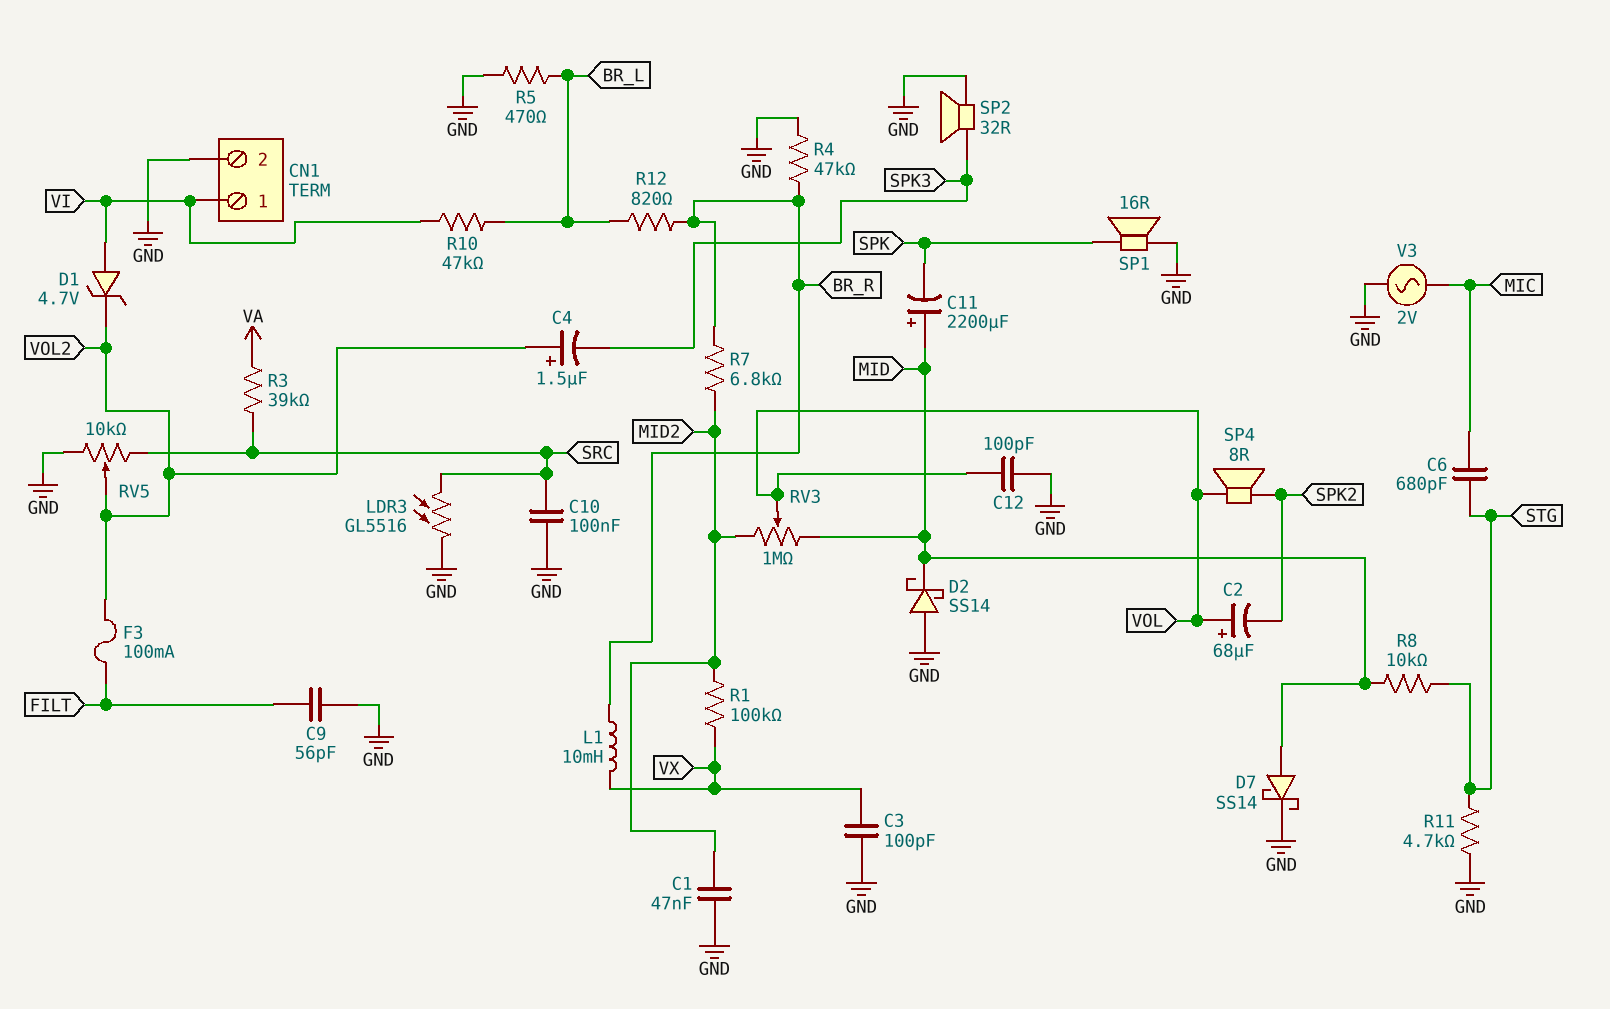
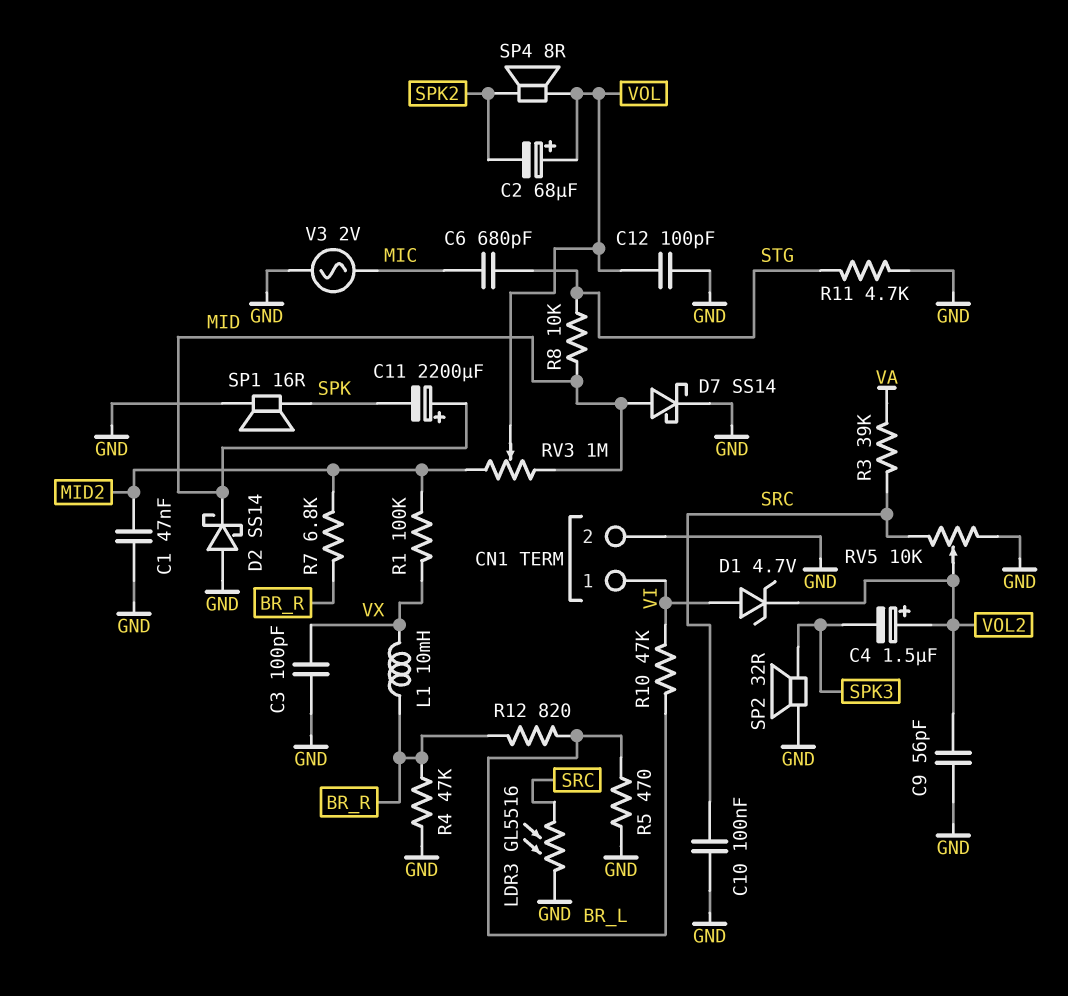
C9: 56pF (FILT, GND) -> 56pF (GND, VOL2)
F3: 100mA (FILT, VOL2) -> none

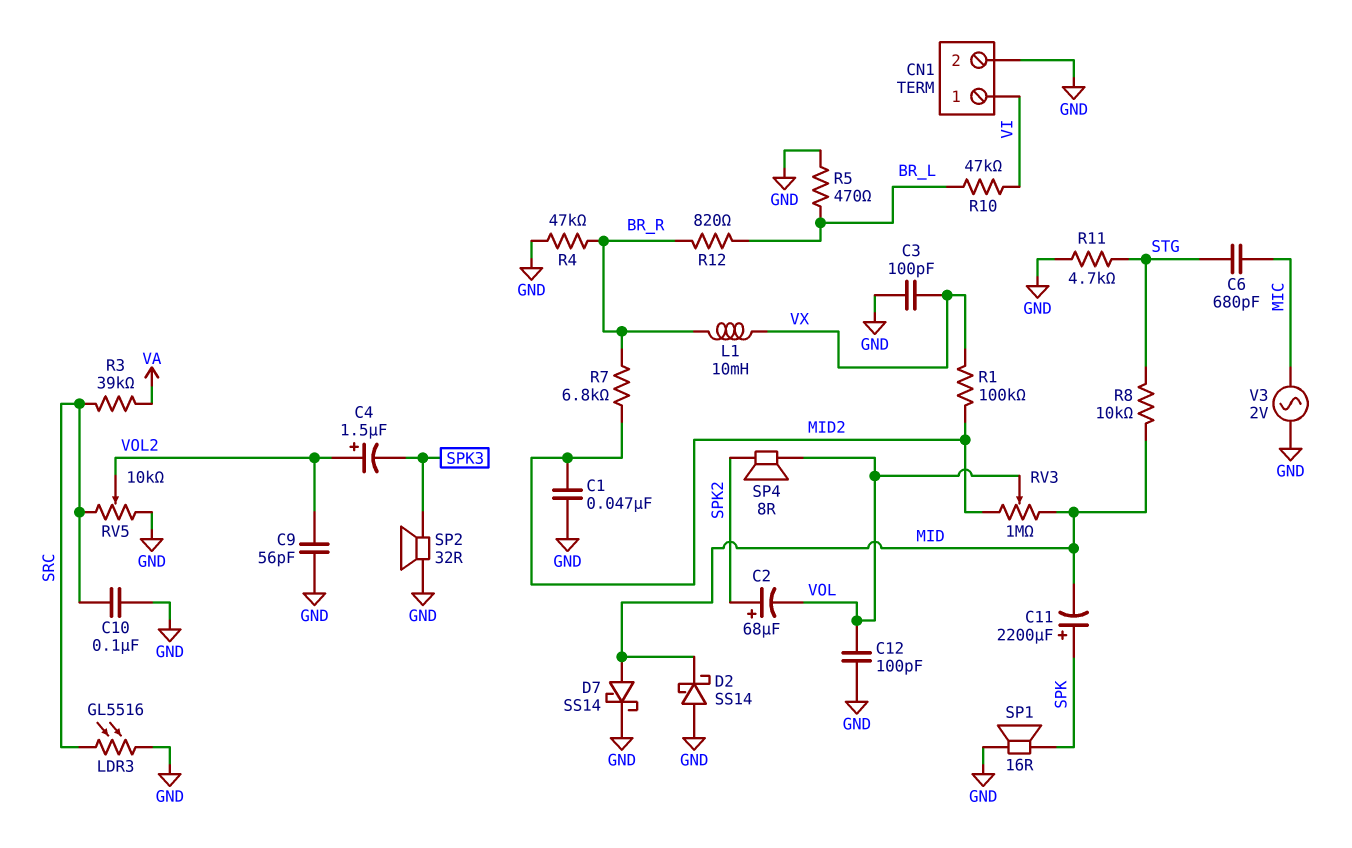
C2: 68uF (plus VOL, minus SPK2) -> 68uF (plus SPK2, minus VOL)
C11: 2200uF (plus MID, minus SPK) -> 2200uF (plus SPK, minus MID)
D1: zener 4.7V (A VI, K VOL2) -> none

